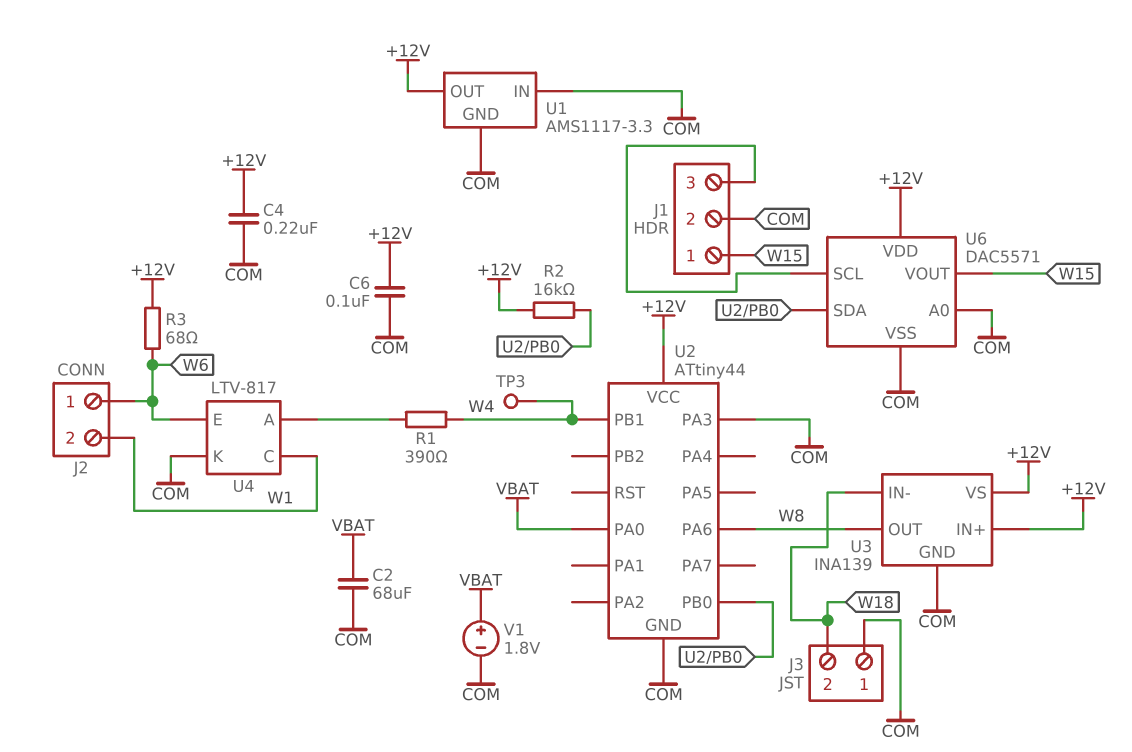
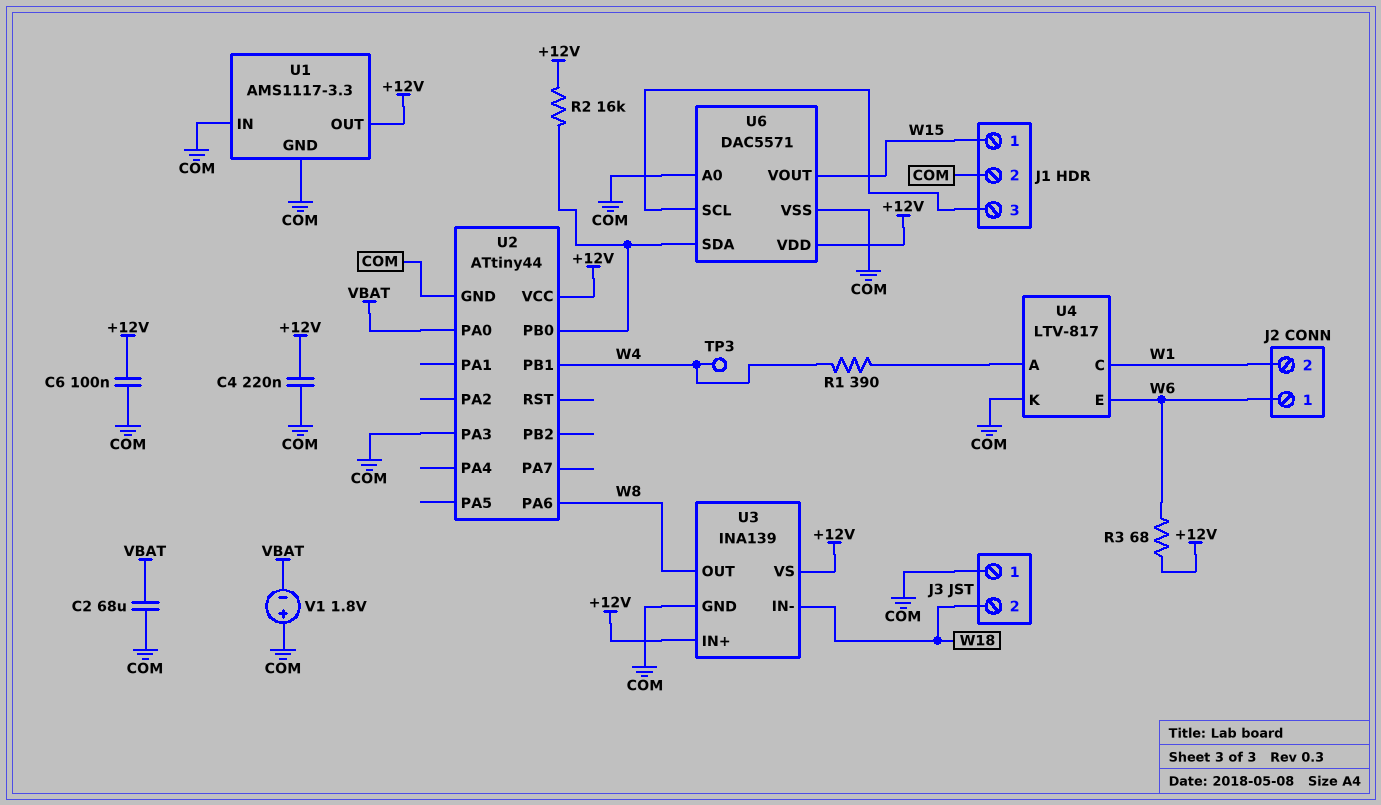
V1: 1.8V (plus VBAT, minus COM) -> 1.8V (plus COM, minus VBAT)

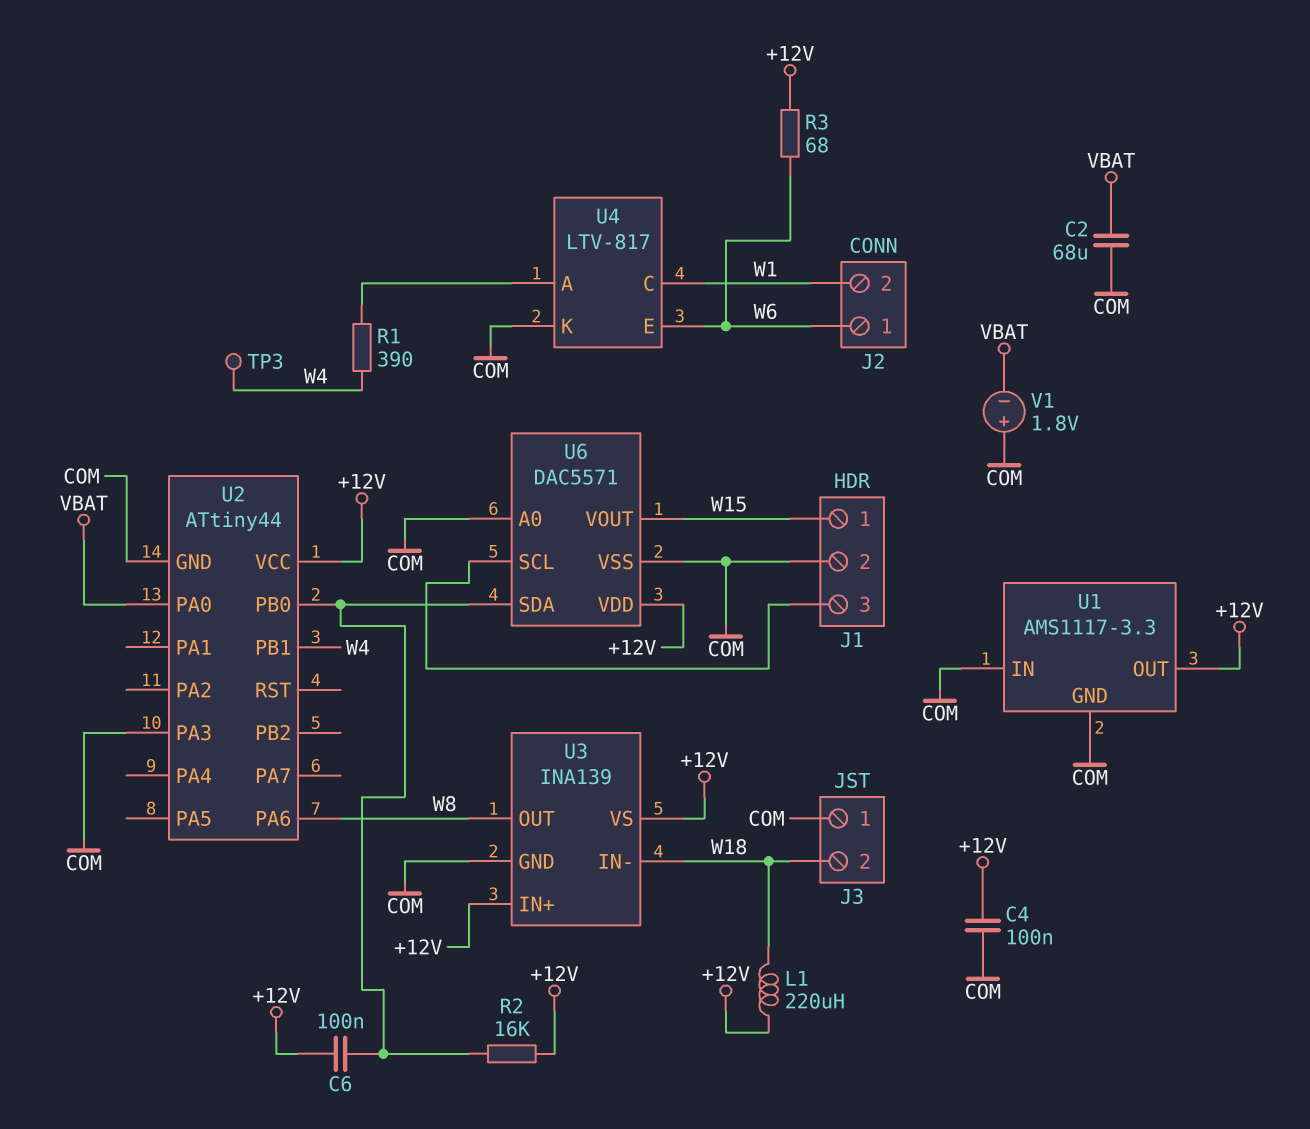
C4: 220nF (+12V, COM) -> 100nF (+12V, COM)
C6: 100nF (+12V, COM) -> 100nF (+12V, U2/PB0)
L1: none -> 220uH (+12V, W18)

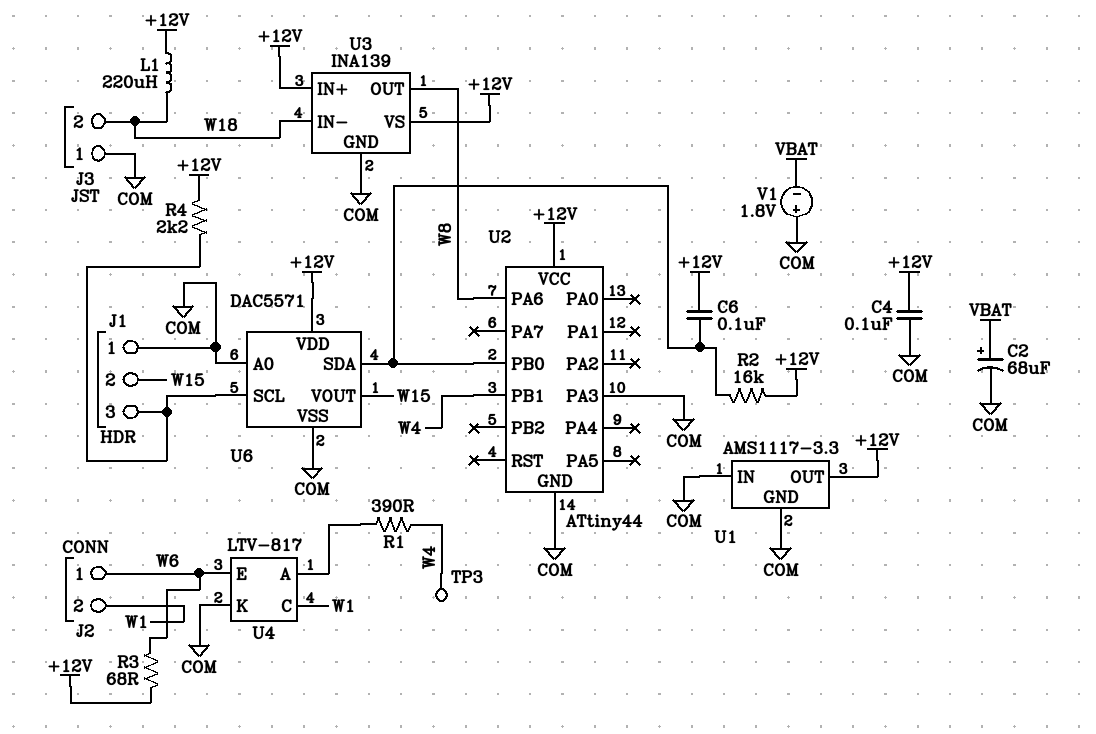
C2: 68uF (COM, VBAT) -> 68uF (plus VBAT, minus COM)
J1 pin 1: W15 -> COM
J1 pin 2: COM -> W15
R4: none -> 2.2k (+12V, J1/3)
U2 pin PA0: VBAT -> none

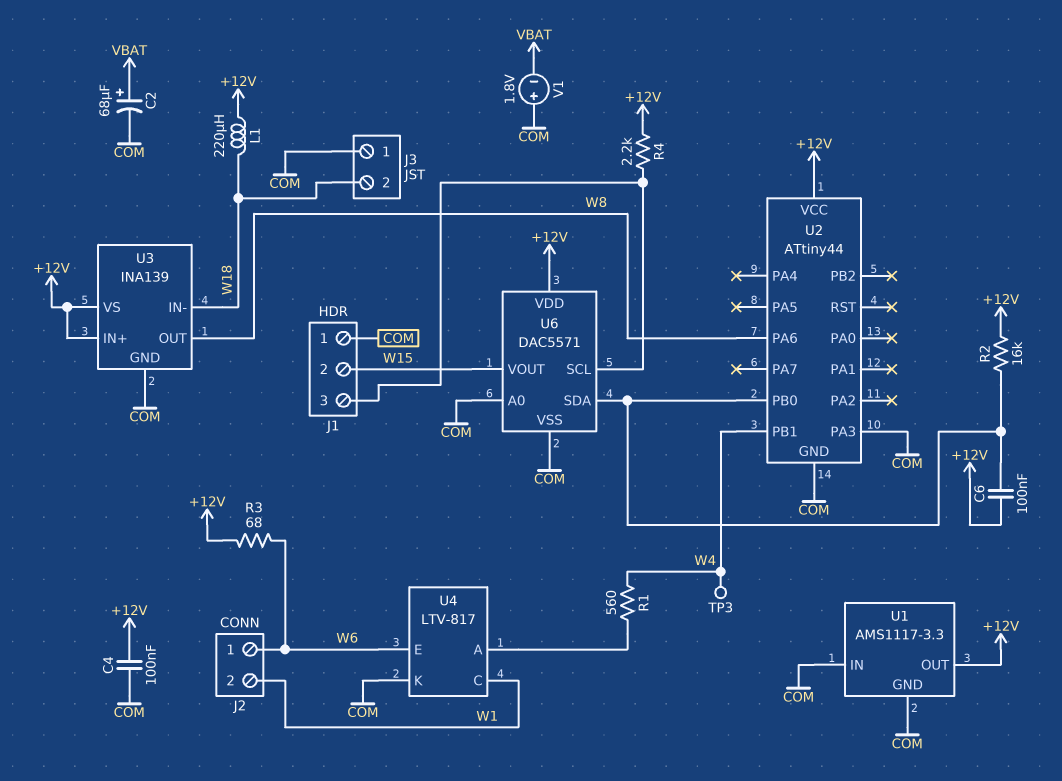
R1: 390 (U4/A, W4) -> 560 (U4/A, W4)

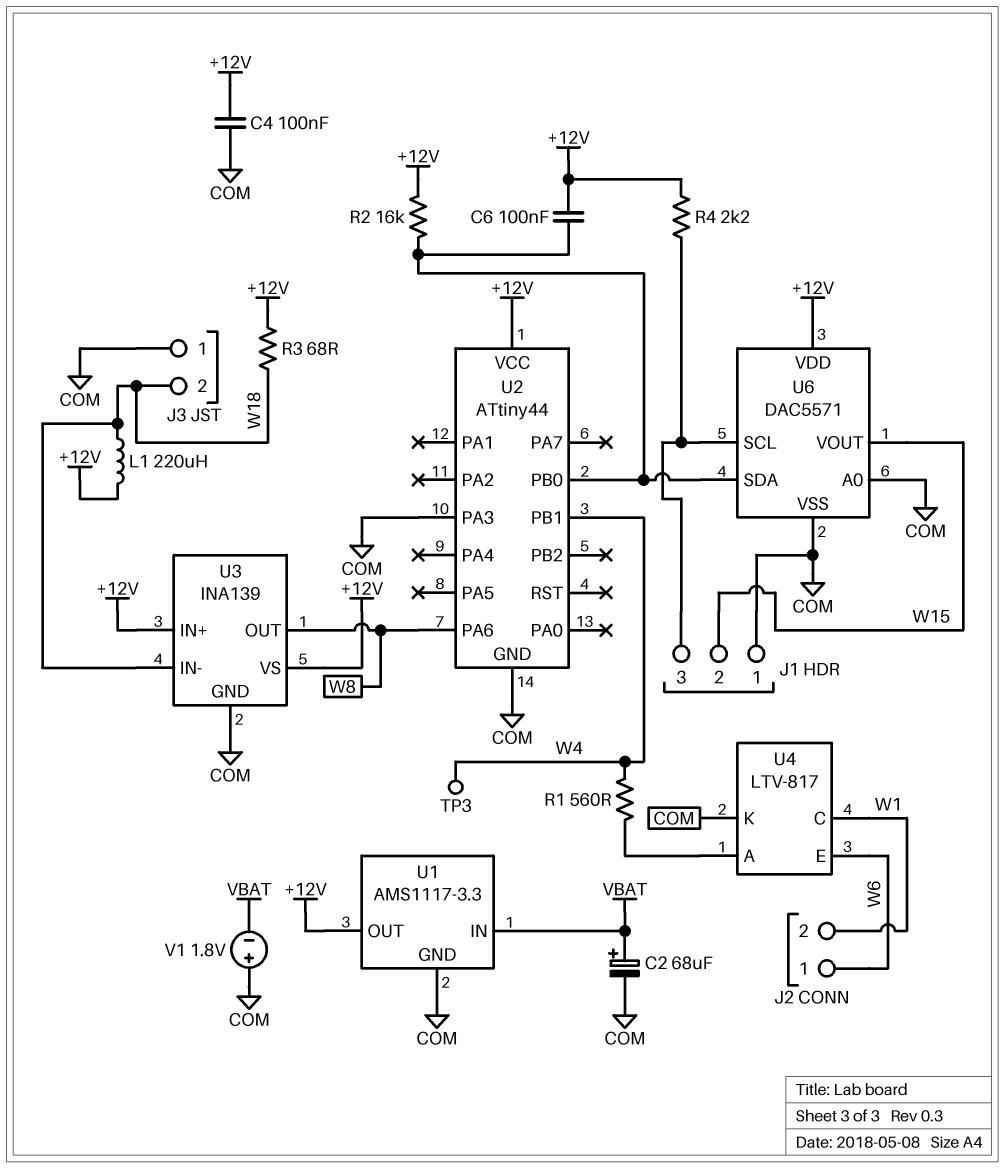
R3: 68 (+12V, W6) -> 68 (+12V, W18)
U1 pin IN: COM -> VBAT

